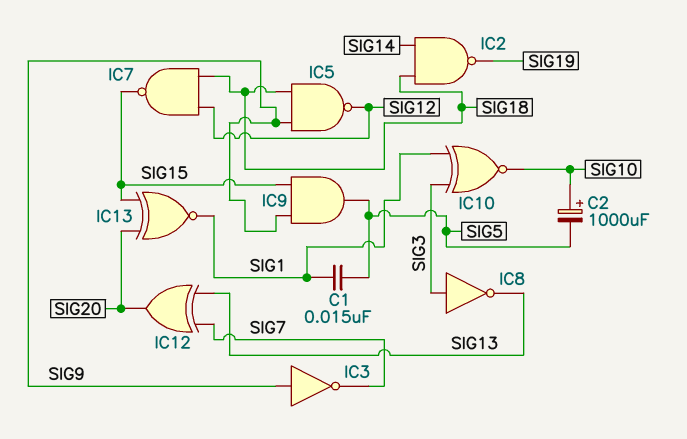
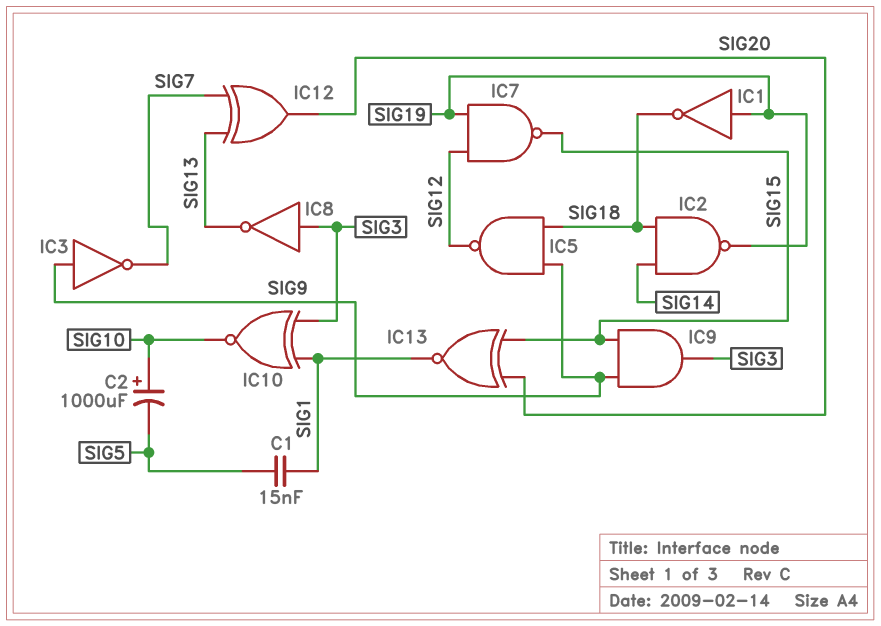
IC1: none -> NOT (in SIG19, out SIG18)
IC7: NAND (in SIG12, in SIG18, out SIG15) -> NAND (in SIG12, in SIG19, out SIG15)
IC9: AND (in SIG9, in SIG15, out SIG5) -> AND (in SIG9, in SIG15, out SIG3)

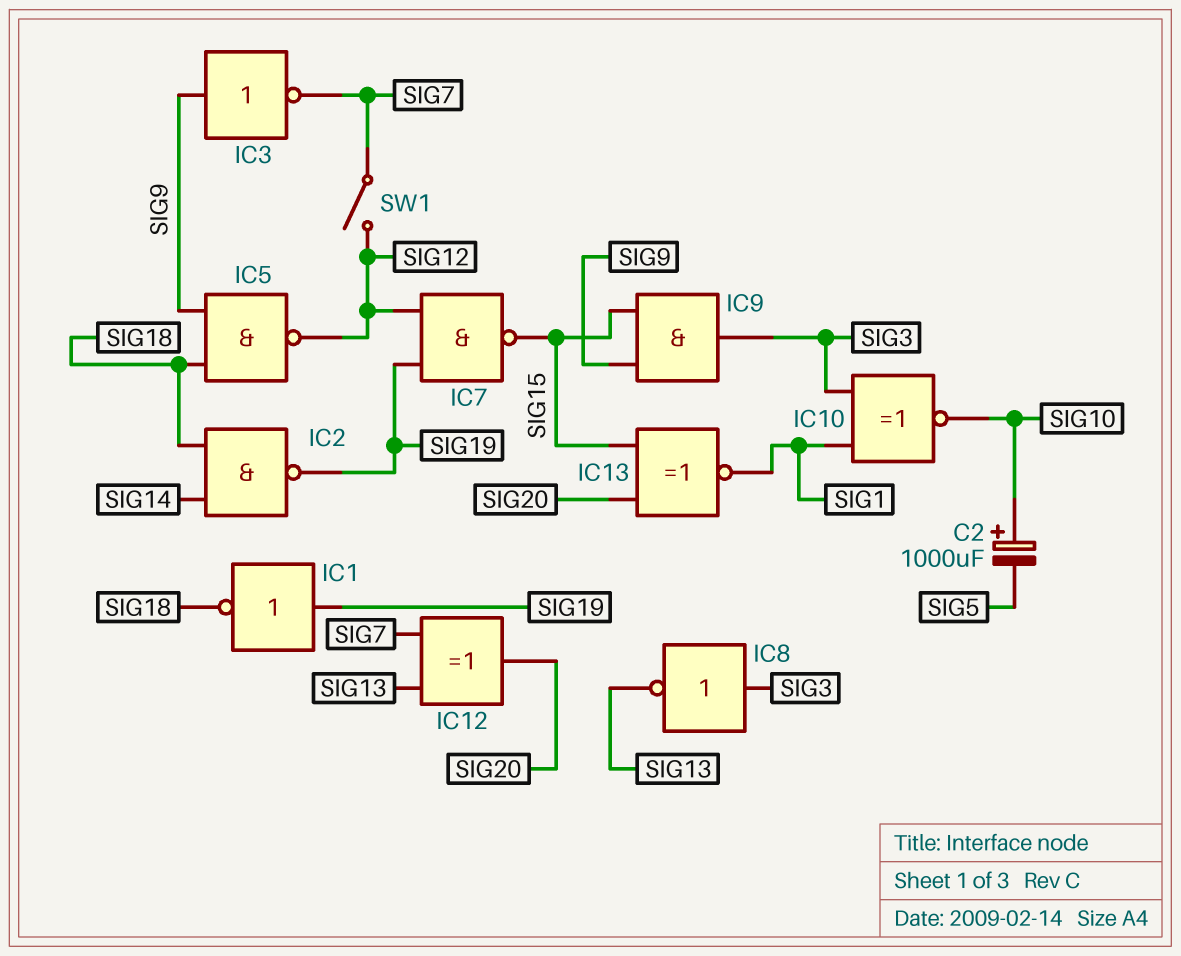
C1: 15nF (SIG1, SIG5) -> none
SW1: none -> switch (SIG7, SIG12)

